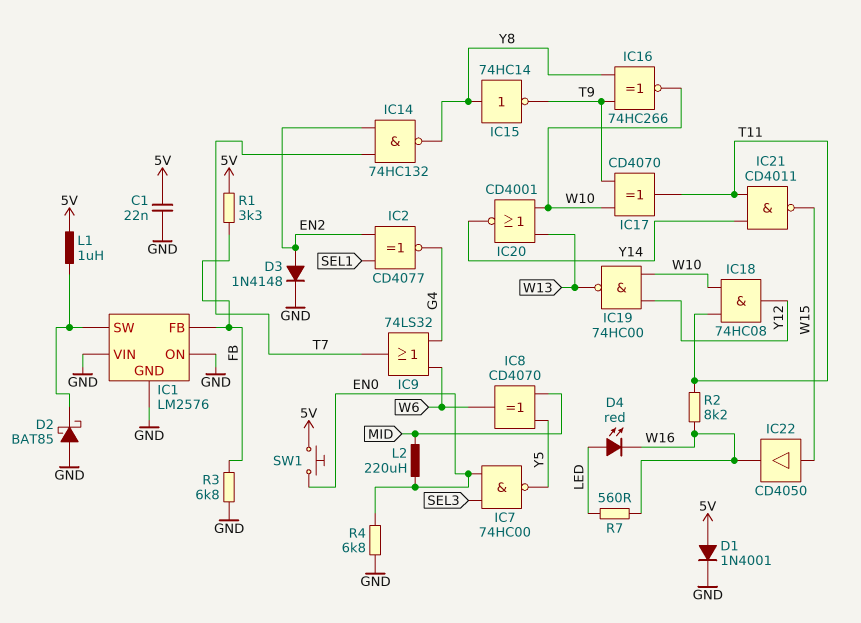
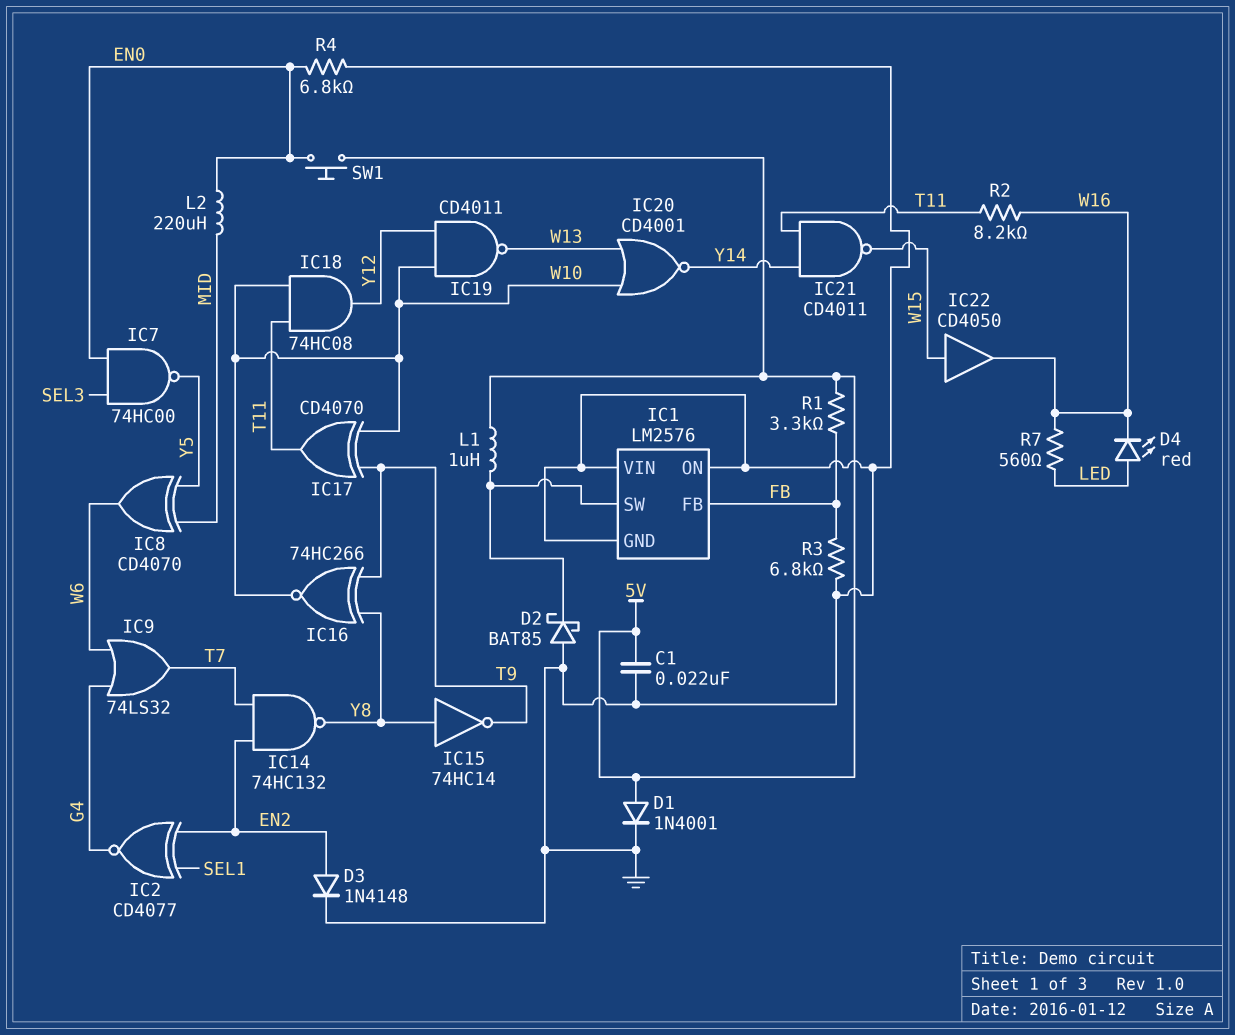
IC19: NAND 74HC00 (in W10, in Y12, out W13) -> NAND CD4011 (in W10, in Y12, out W13)

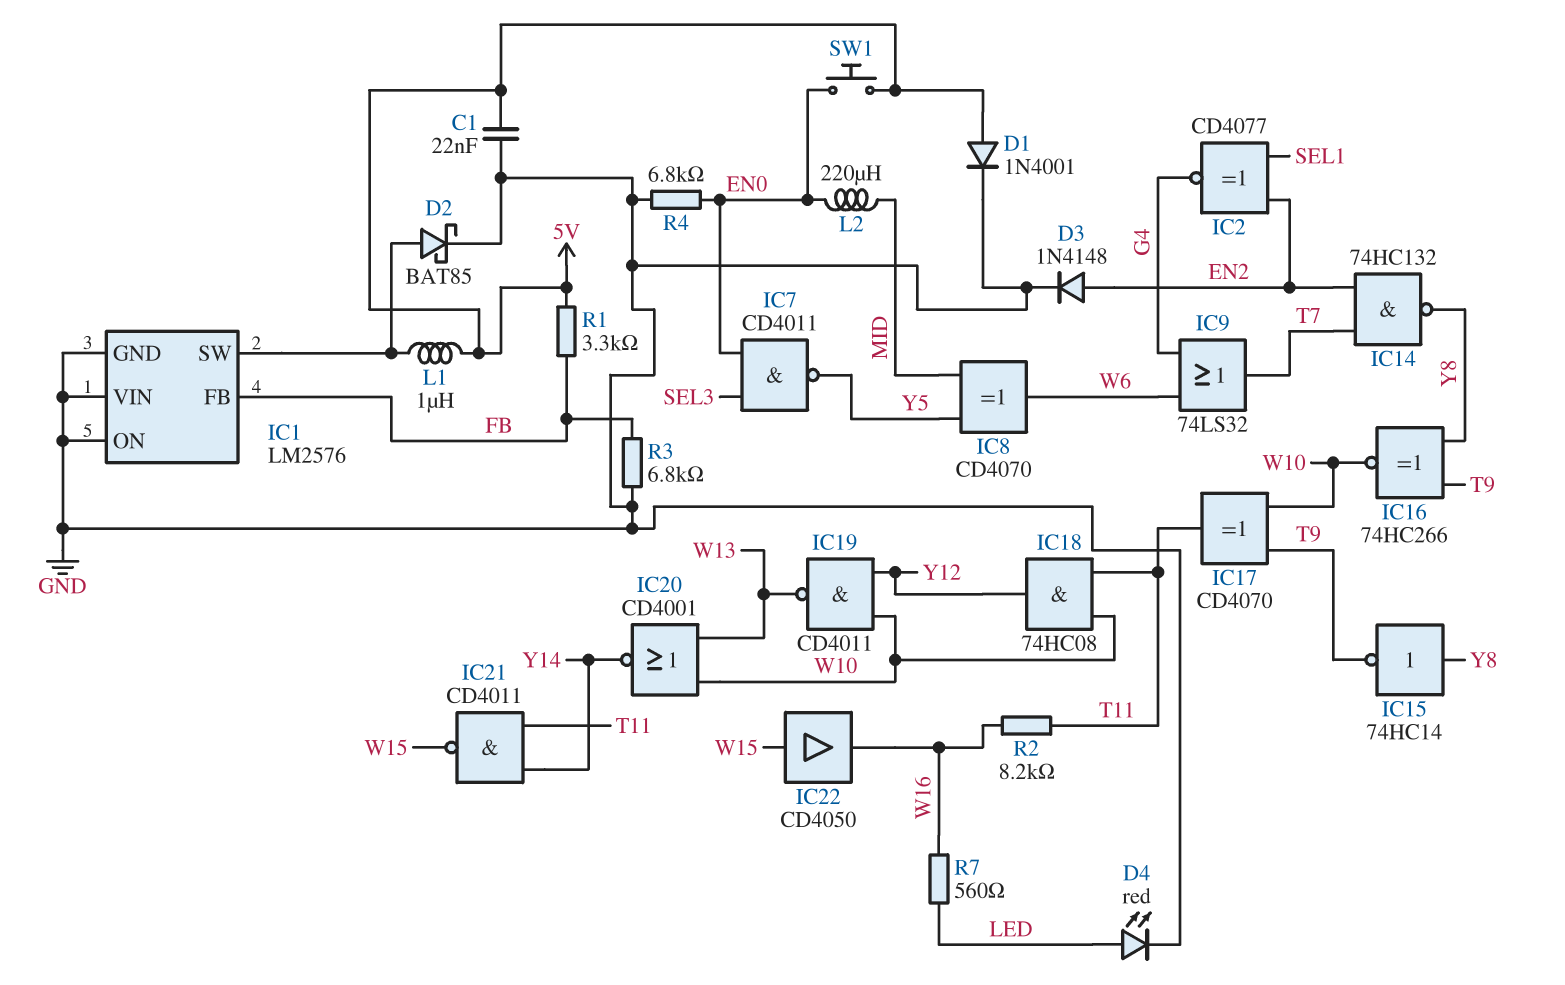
D2: schottky BAT85 (A GND, K IC1/SW) -> schottky BAT85 (A IC1/SW, K GND)
D4: LED red (A LED, K W16) -> LED red (A LED, K GND)
IC7: NAND 74HC00 (in EN0, in SEL3, out Y5) -> NAND CD4011 (in EN0, in SEL3, out Y5)

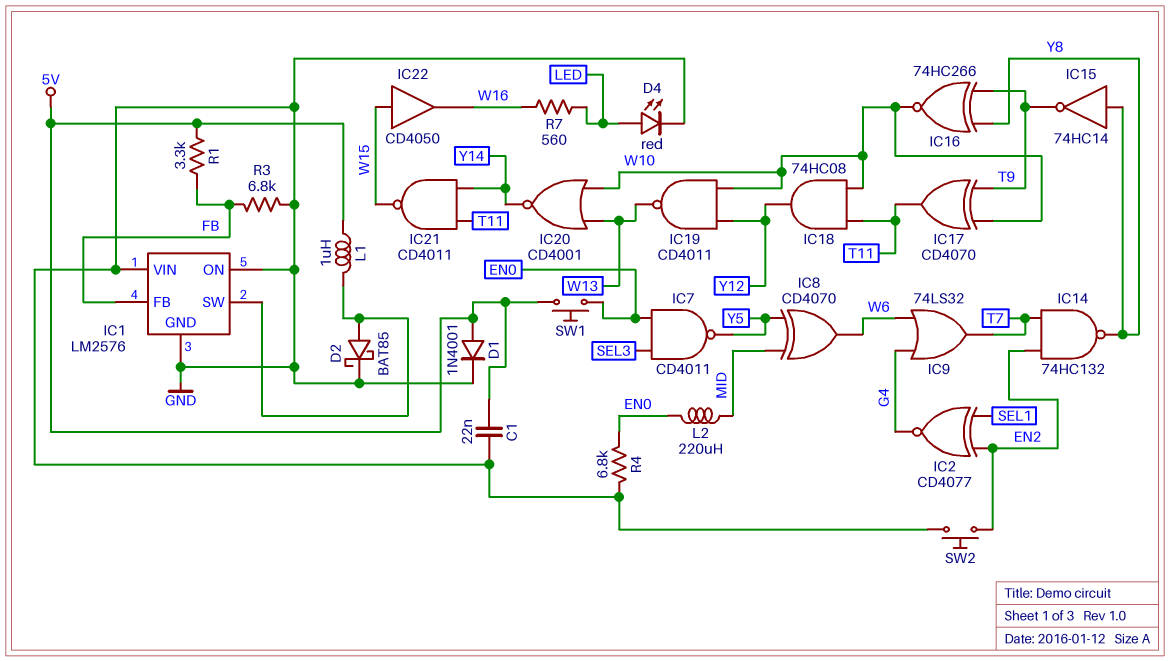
D3: diode 1N4148 (A EN2, K GND) -> none
R2: 8.2k (T11, W16) -> none
SW2: none -> button (EN2, GND)

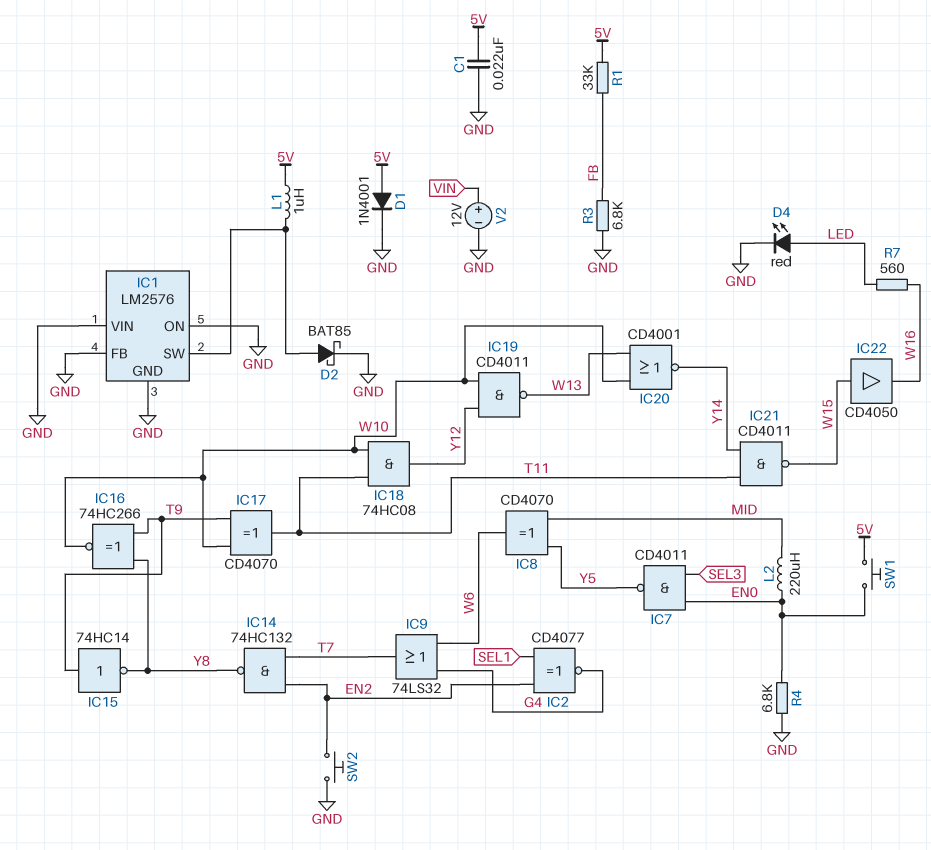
IC1 pin FB: FB -> GND
IC15: NOT 74HC14 (in Y8, out T9) -> NOT 74HC14 (in T9, out Y8)
R1: 3.3k (5V, FB) -> 33k (5V, FB)
V2: none -> 12V (plus VIN, minus GND)

